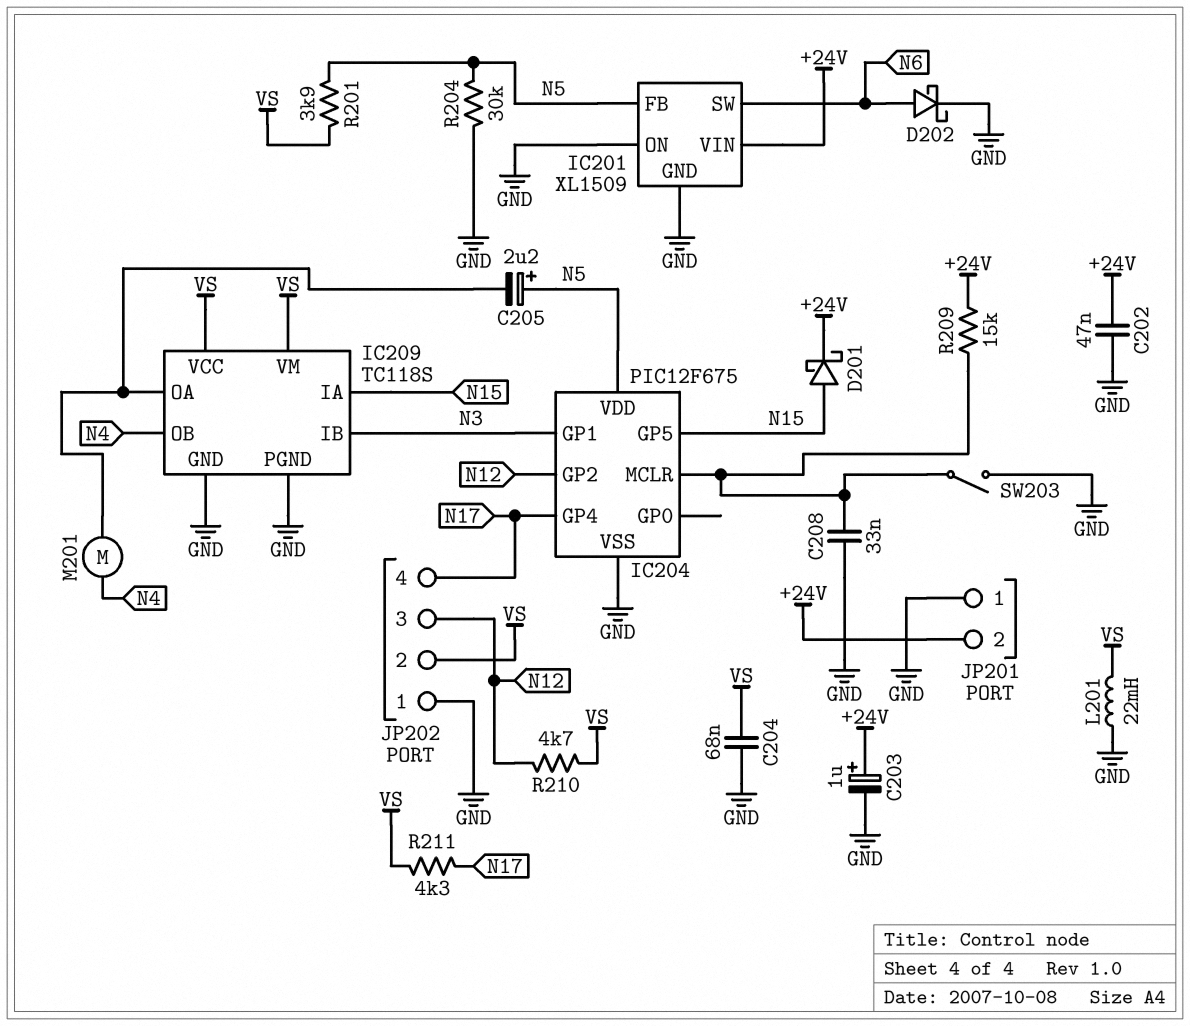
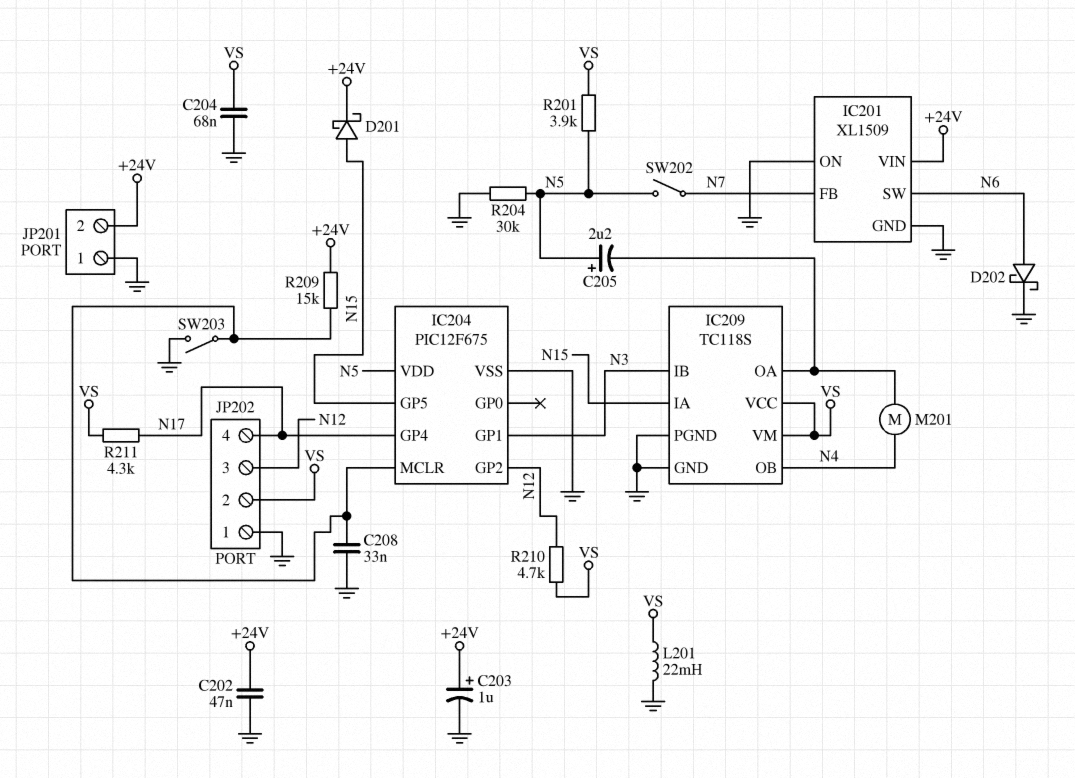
IC201 pin FB: N5 -> N7
SW202: none -> switch (N5, N7)

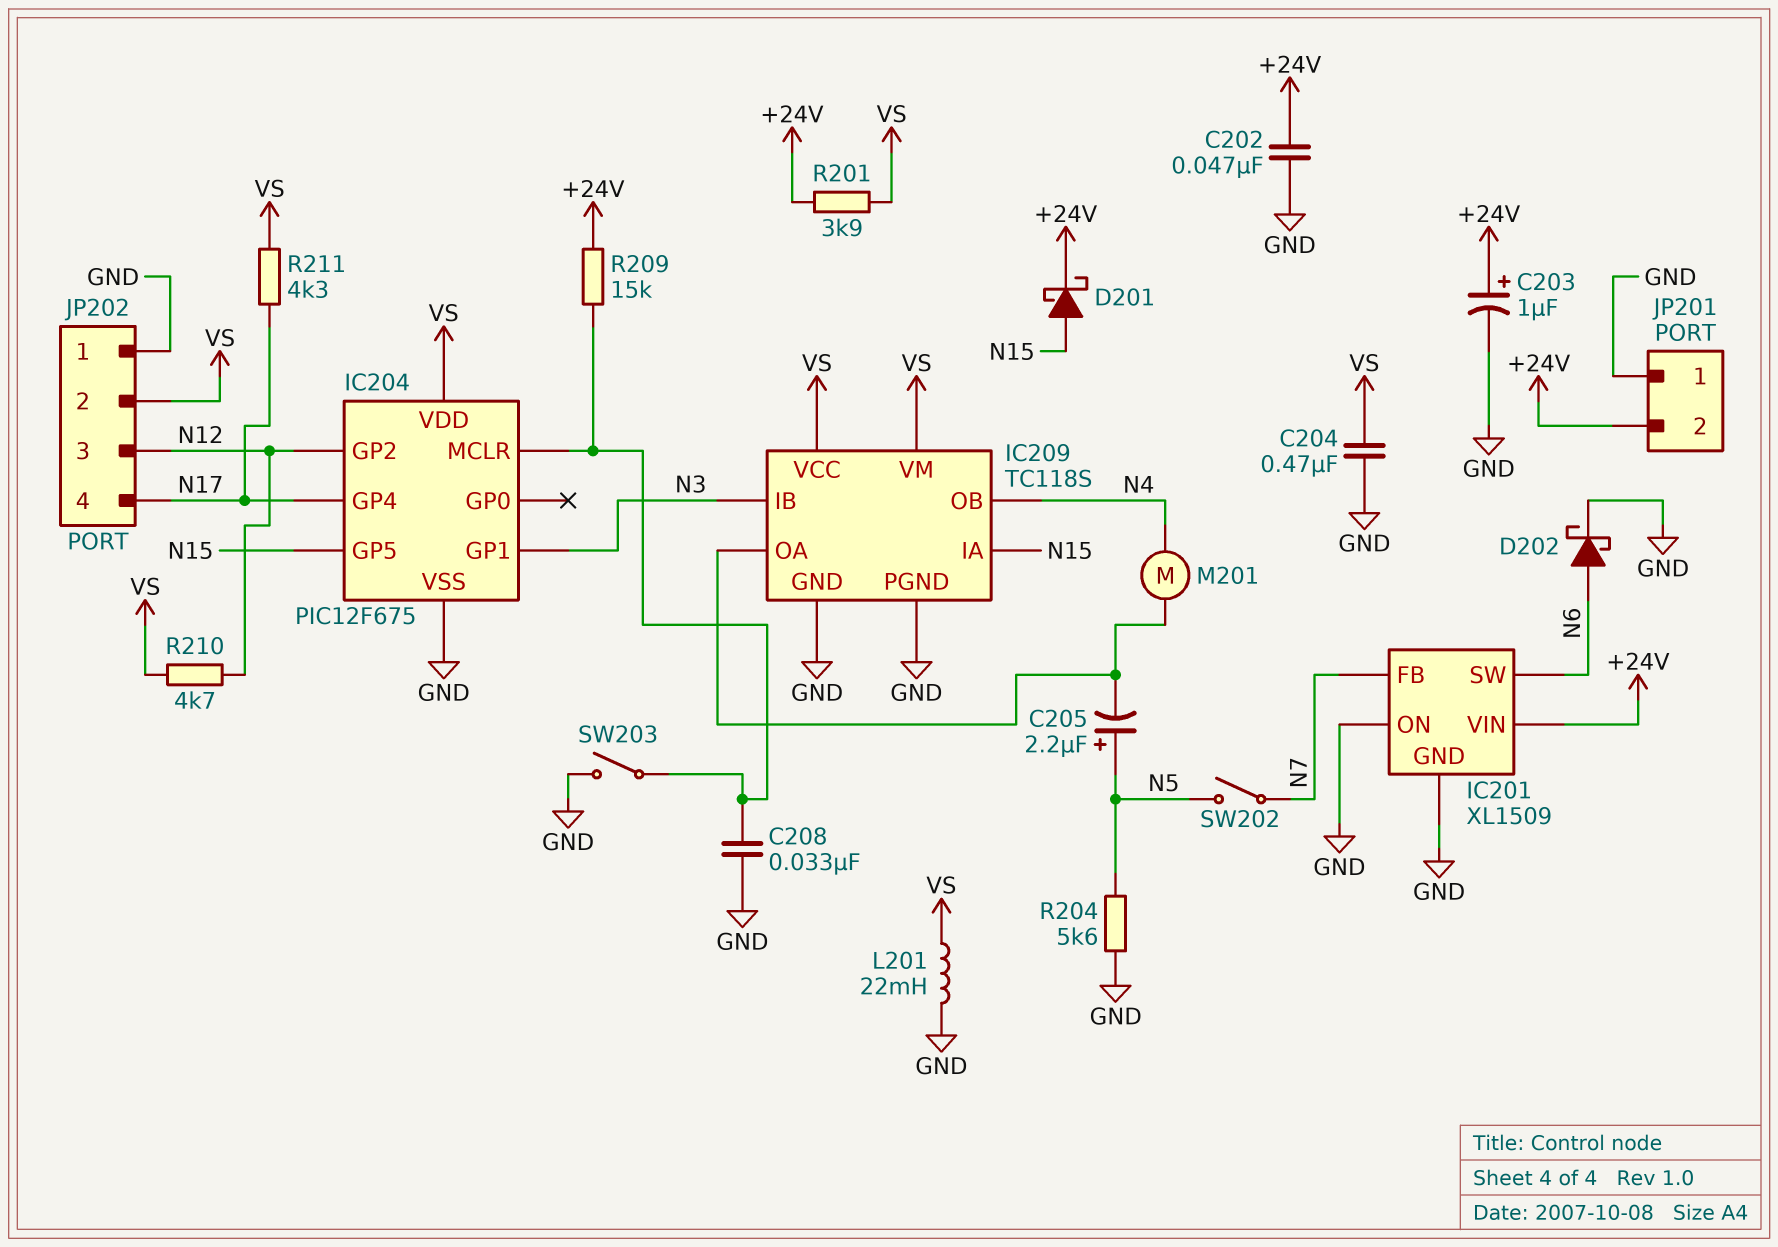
C204: 68nF (GND, VS) -> 470nF (GND, VS)
IC204 pin VDD: N5 -> VS
R201: 3.9k (N5, VS) -> 3.9k (+24V, VS)
R204: 30k (GND, N5) -> 5.6k (GND, N5)

